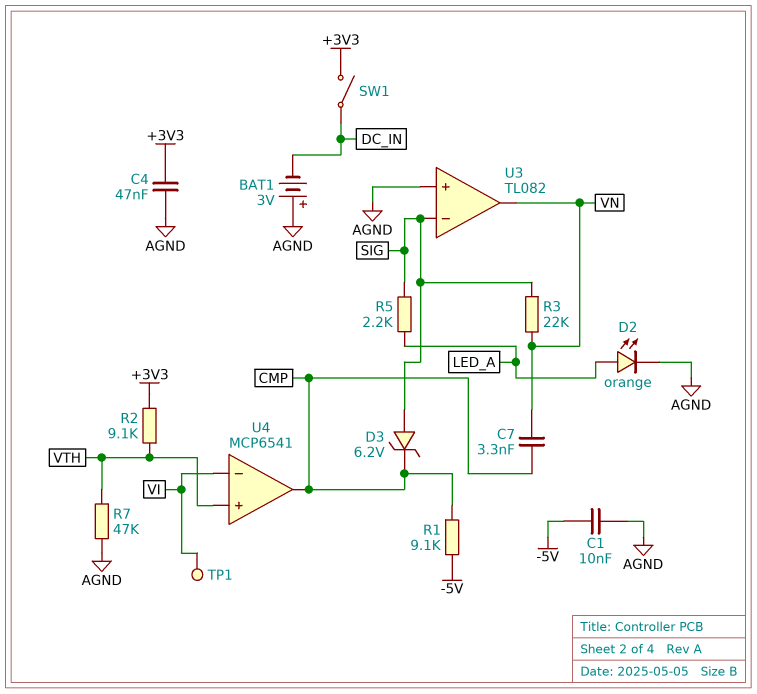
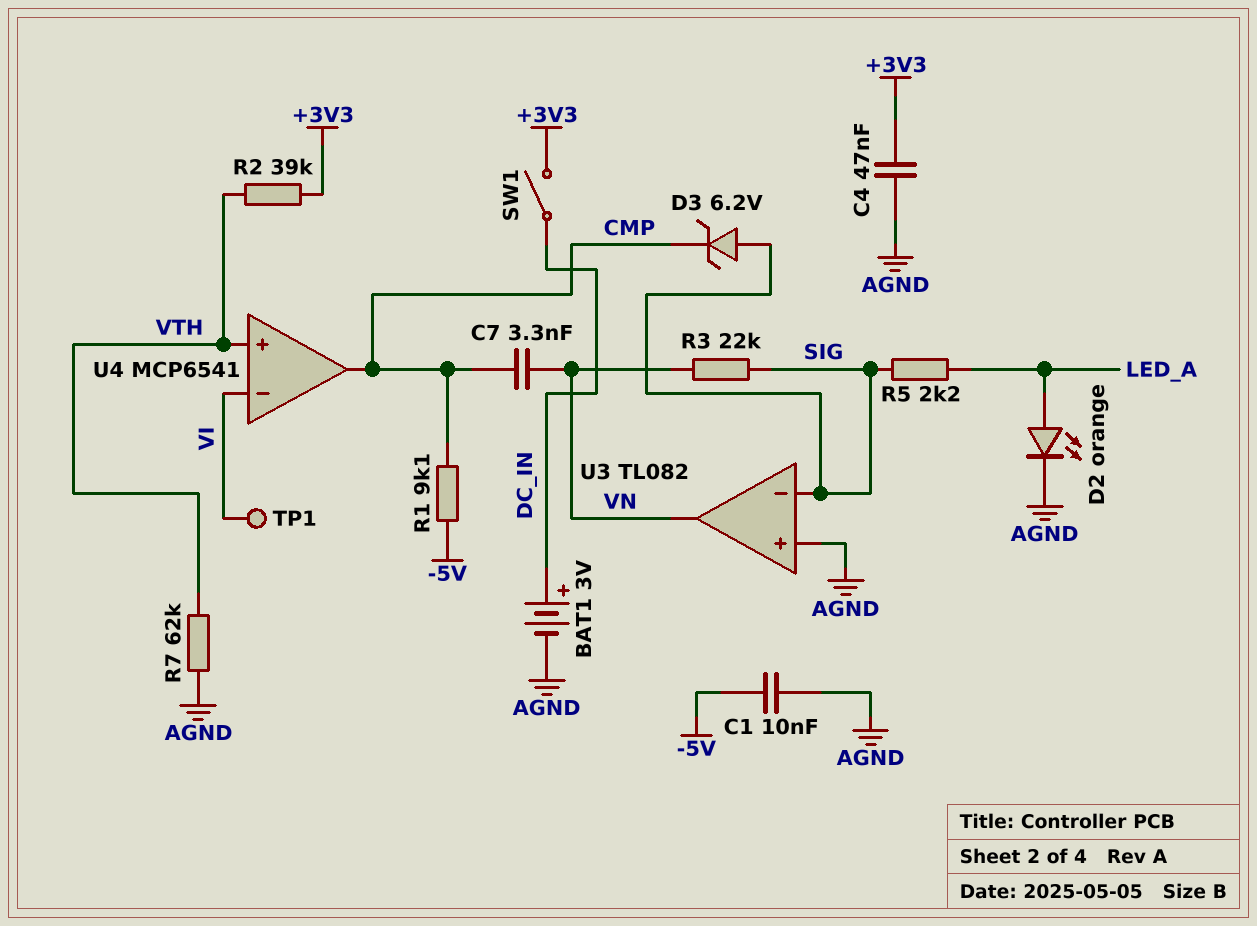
BAT1: 3V (plus AGND, minus DC_IN) -> 3V (plus DC_IN, minus AGND)
R2: 9.1k (+3V3, VTH) -> 39k (+3V3, VTH)
R7: 47k (AGND, VTH) -> 62k (AGND, VTH)

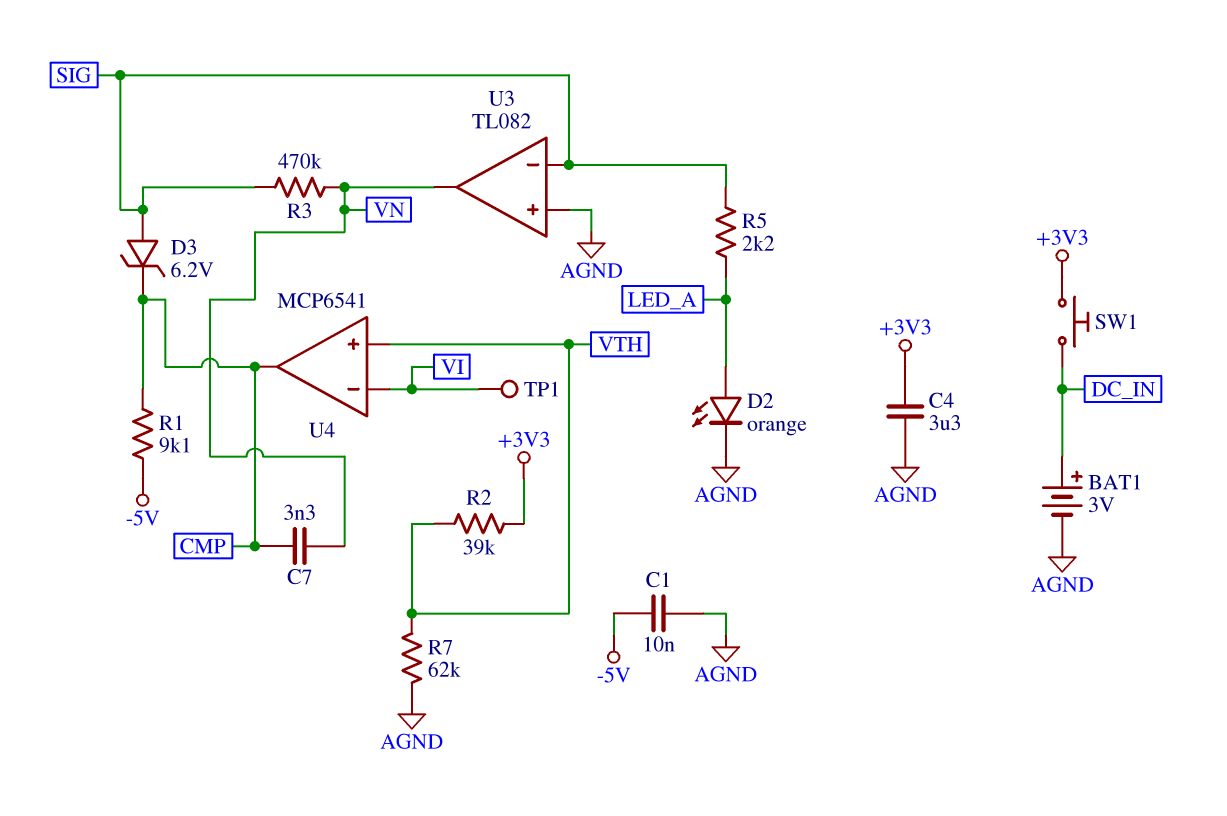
C4: 47nF (+3V3, AGND) -> 3.3uF (+3V3, AGND)
R3: 22k (SIG, VN) -> 470k (SIG, VN)
SW1: switch (+3V3, DC_IN) -> button (+3V3, DC_IN)

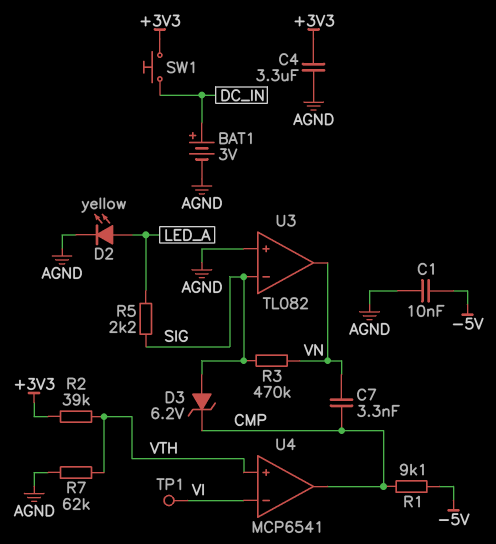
D2: LED orange (A LED_A, K AGND) -> LED yellow (A LED_A, K AGND)

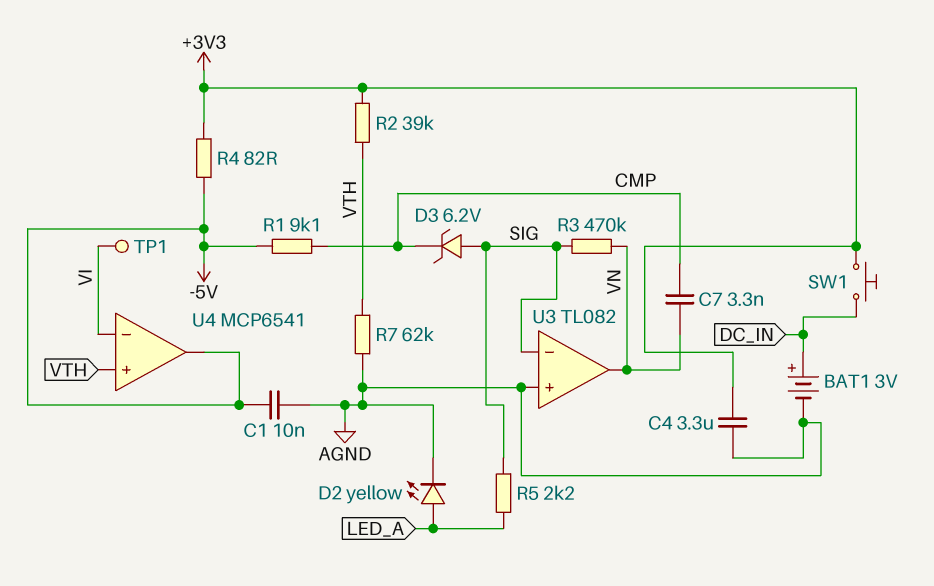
R4: none -> 82 (+3V3, -5V)
U4 pin out: CMP -> -5V

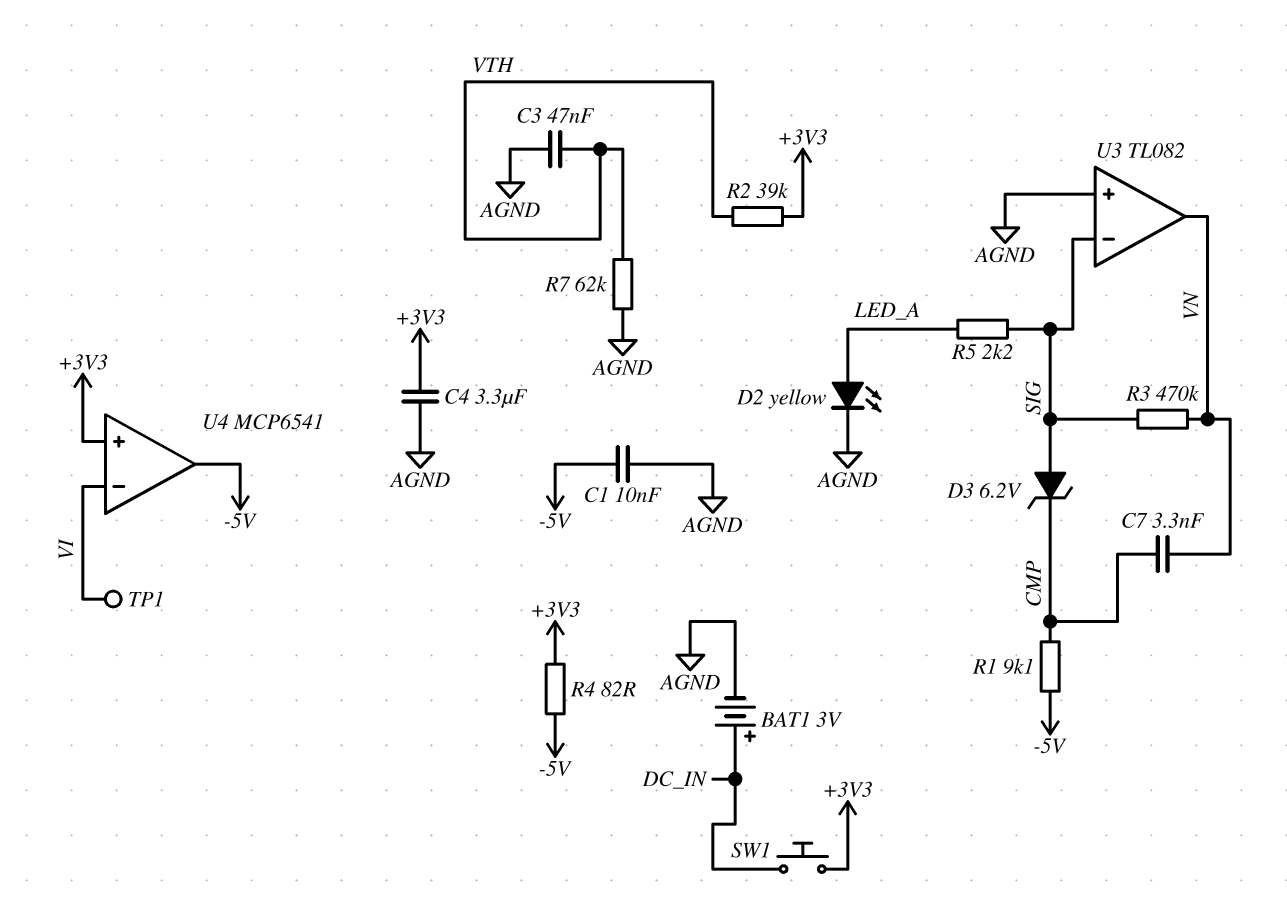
C3: none -> 47nF (AGND, VTH)
U4 pin in+: VTH -> +3V3

